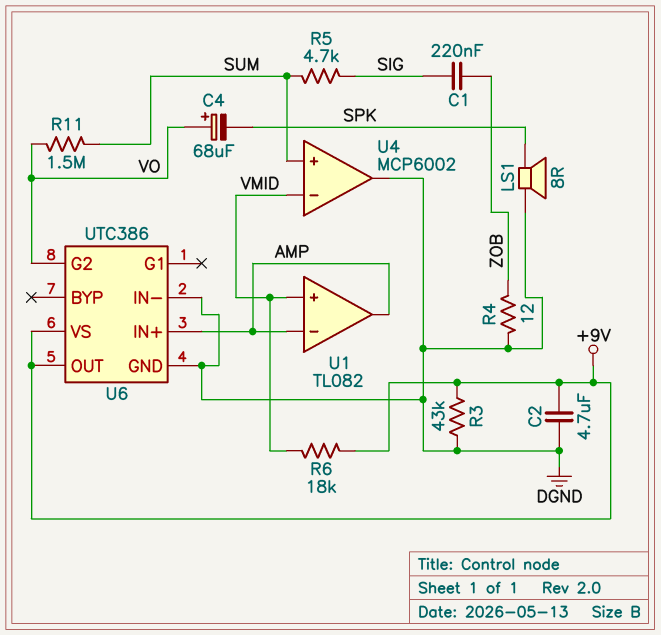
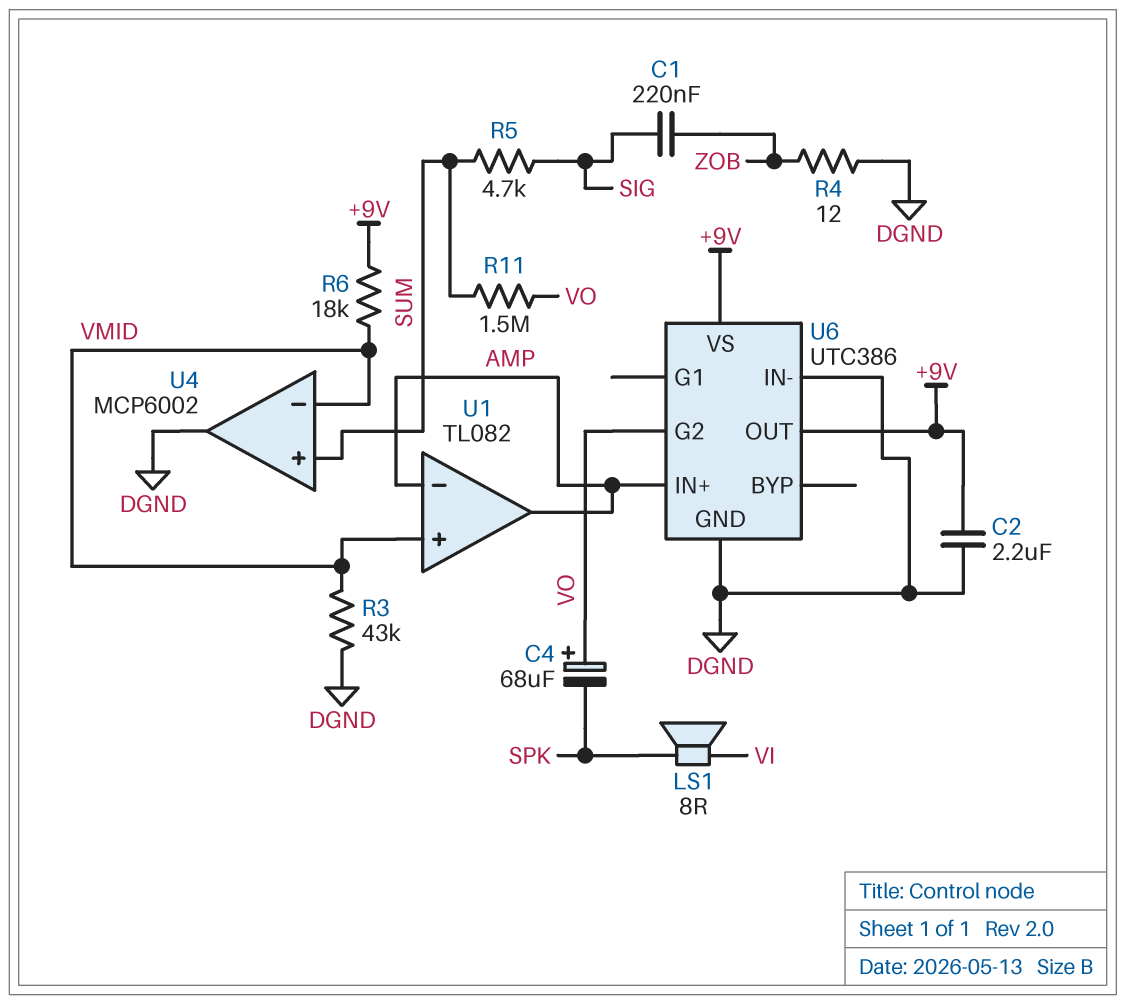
C2: 4.7uF (+9V, DGND) -> 2.2uF (+9V, DGND)
LS1: speaker 8R (DGND, SPK) -> speaker 8R (SPK, VI)
R3: 43k (+9V, DGND) -> 43k (DGND, VMID)

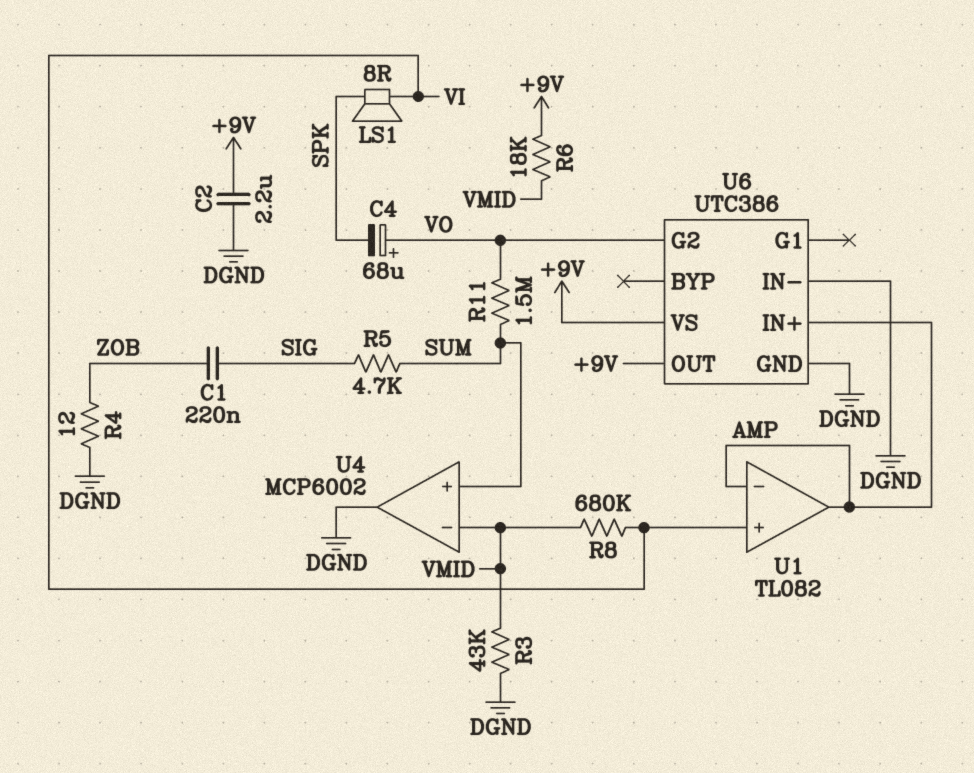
R8: none -> 680k (VI, VMID)
U1 pin in+: VMID -> VI

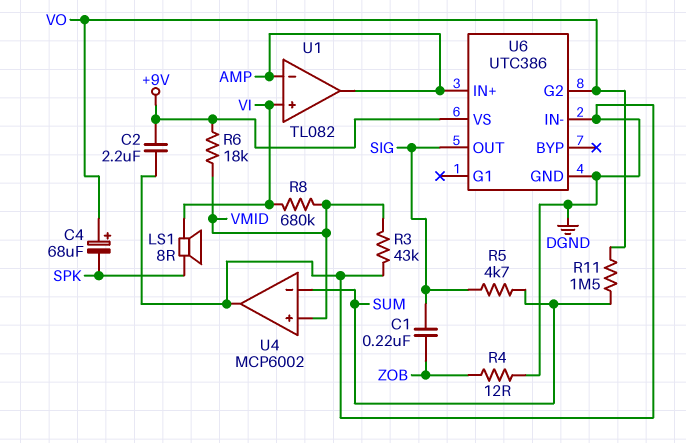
U4 pin in+: SUM -> VMID
U4 pin in-: VMID -> SUM
U6 pin OUT: +9V -> SIG

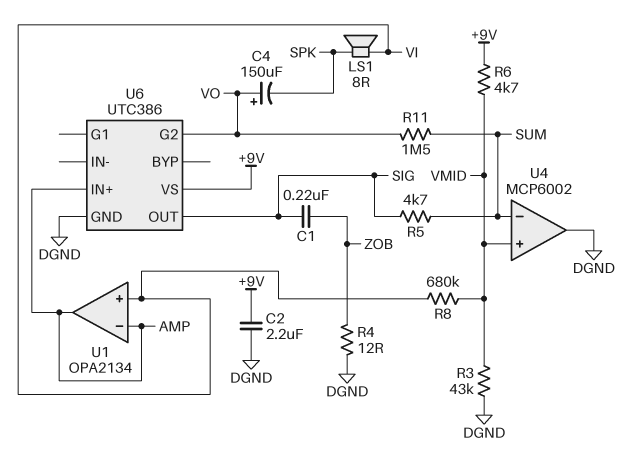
C4: 68uF (plus VO, minus SPK) -> 150uF (plus VO, minus SPK)
R6: 18k (+9V, VMID) -> 4.7k (+9V, VMID)
U1: TL082 -> OPA2134
U6 pin IN-: DGND -> none

